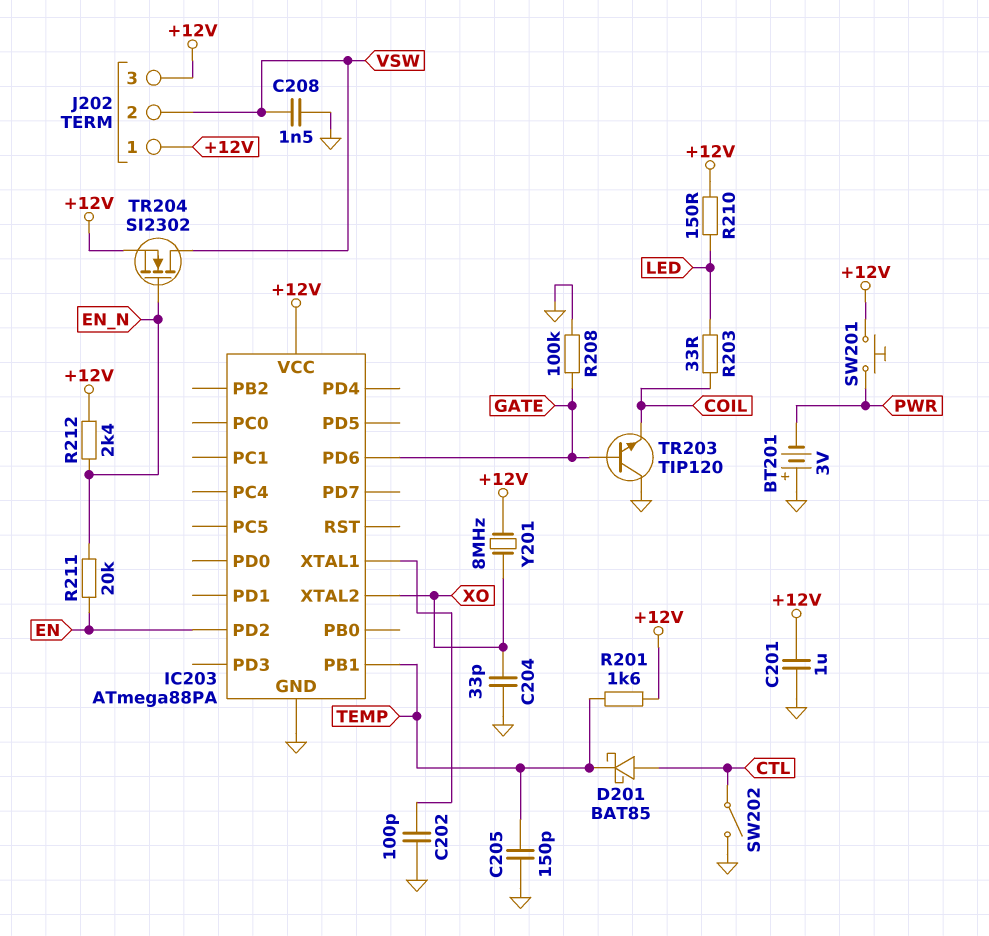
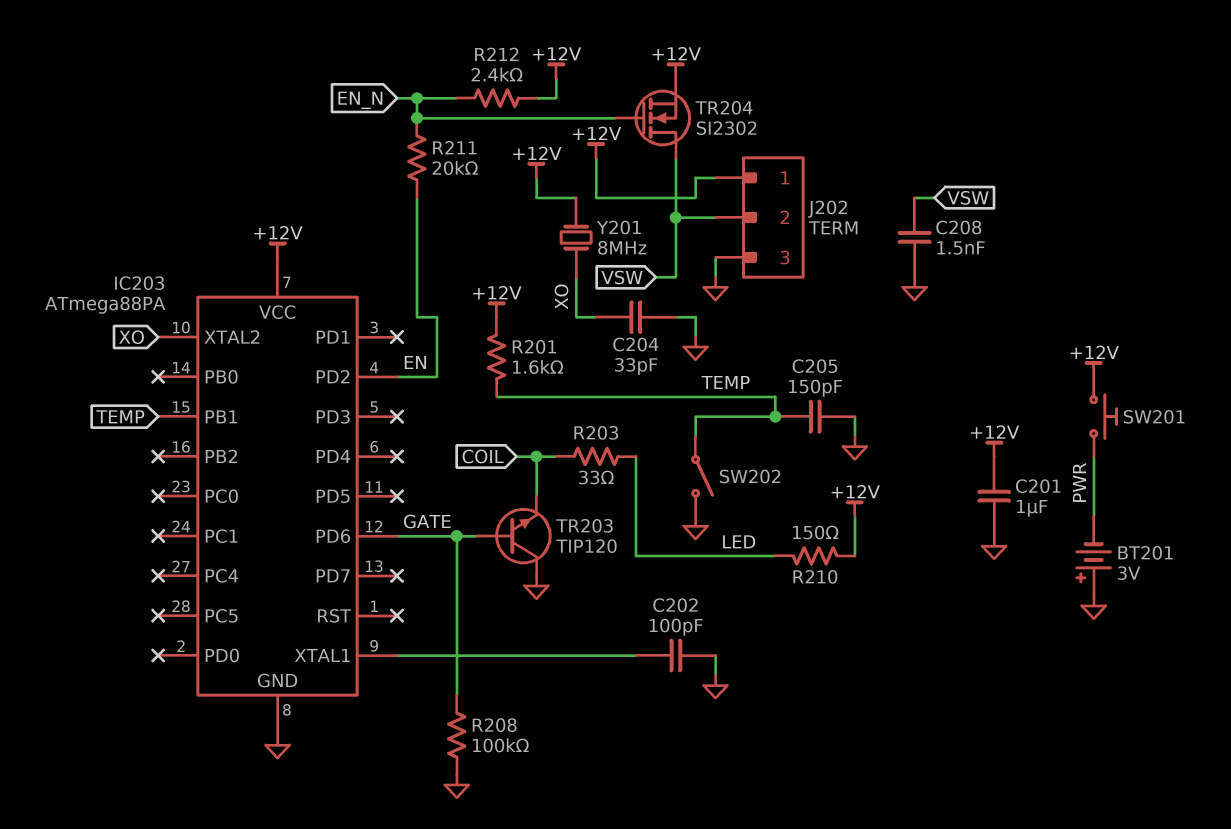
D201: schottky BAT85 (A CTL, K TEMP) -> none
J202 pin 3: +12V -> GND
SW202: switch (CTL, GND) -> switch (GND, TEMP)

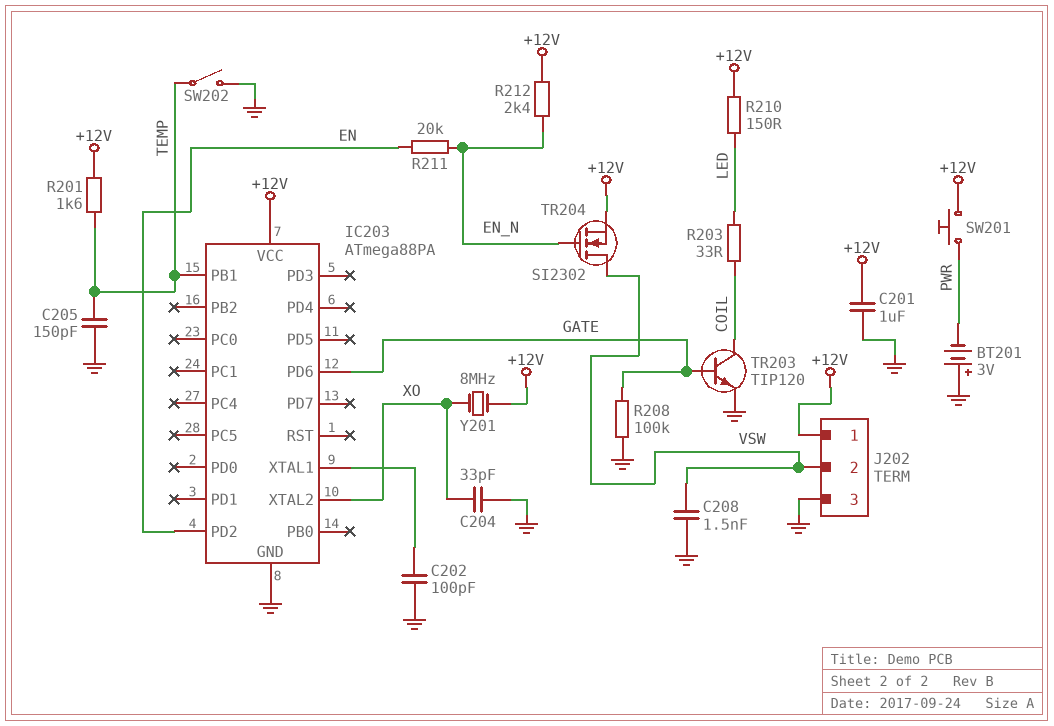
TR203: NPN TIP120 (B GATE, C GND, E COIL) -> NPN TIP120 (B GATE, C COIL, E GND)

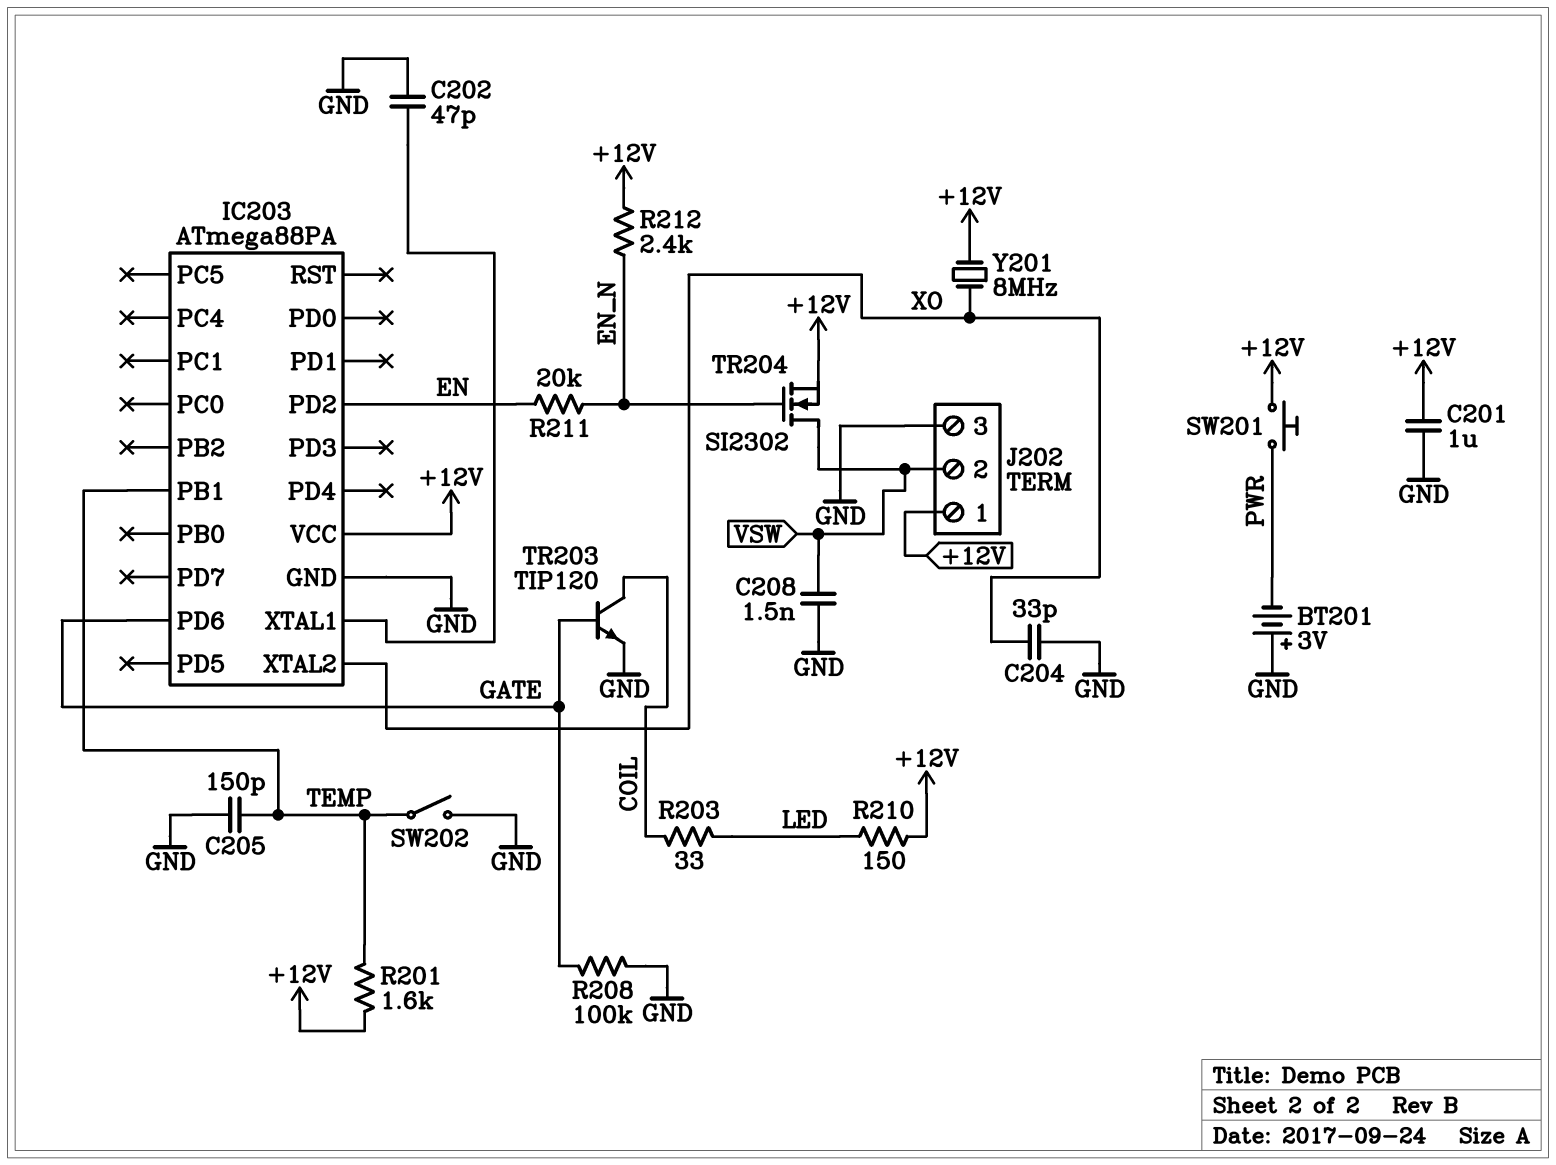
C202: 100pF (GND, IC203/XTAL1) -> 47pF (GND, IC203/XTAL1)

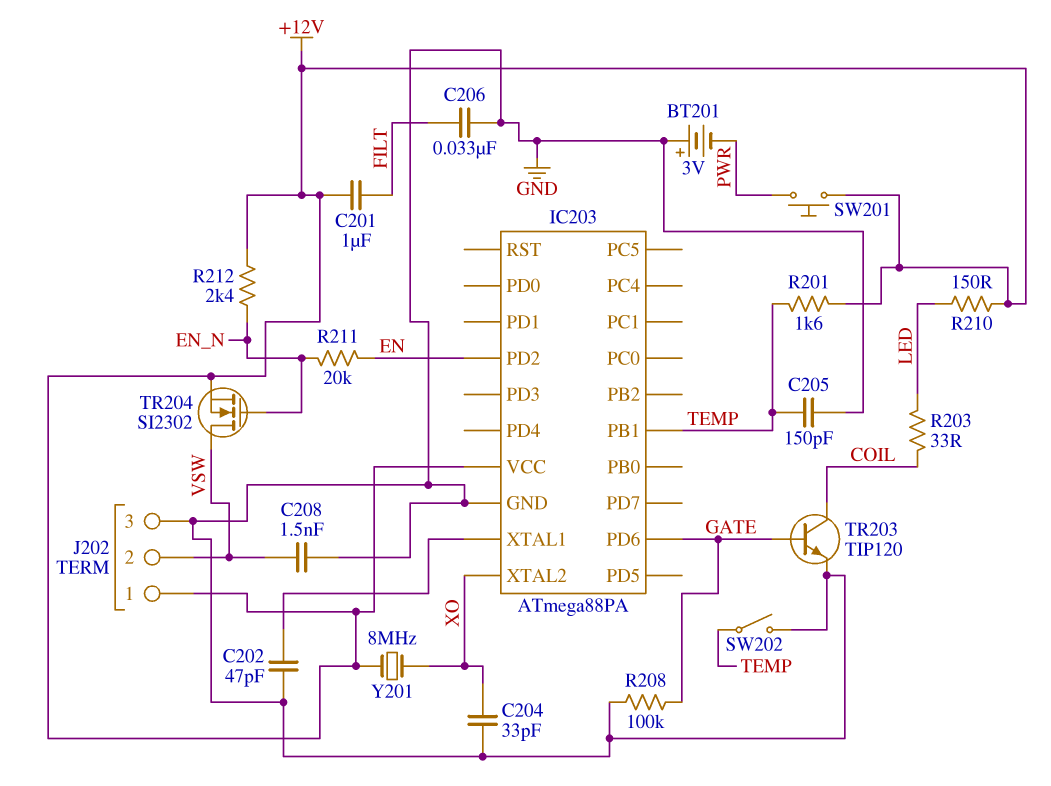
C201: 1uF (+12V, GND) -> 1uF (+12V, FILT)
C206: none -> 33nF (FILT, GND)

